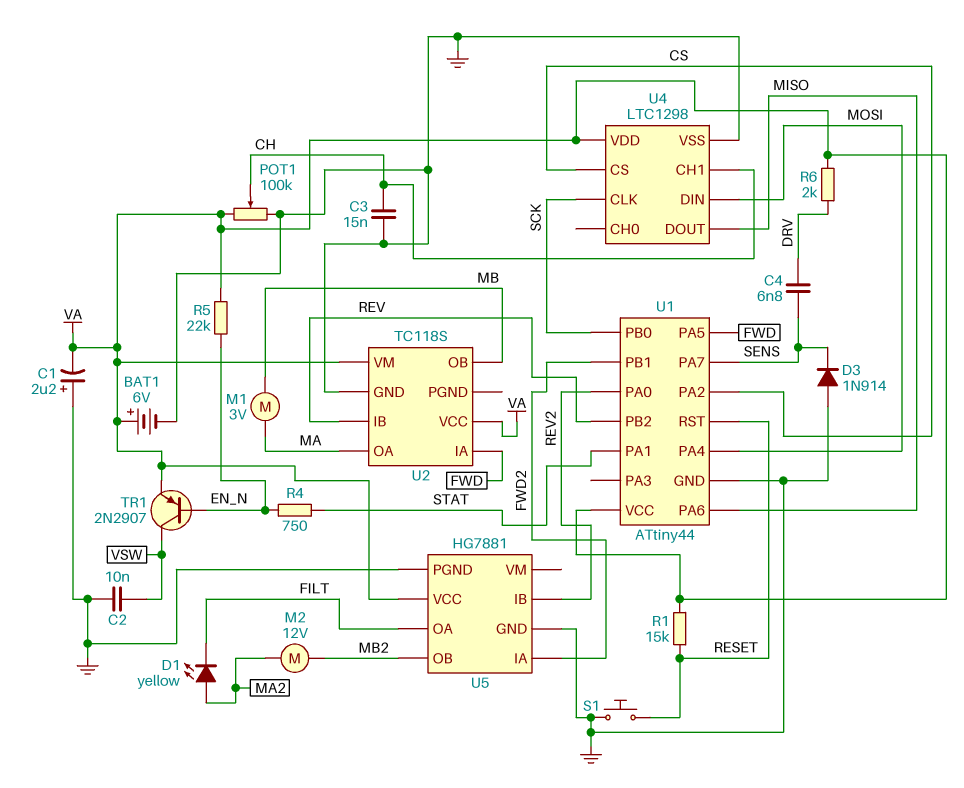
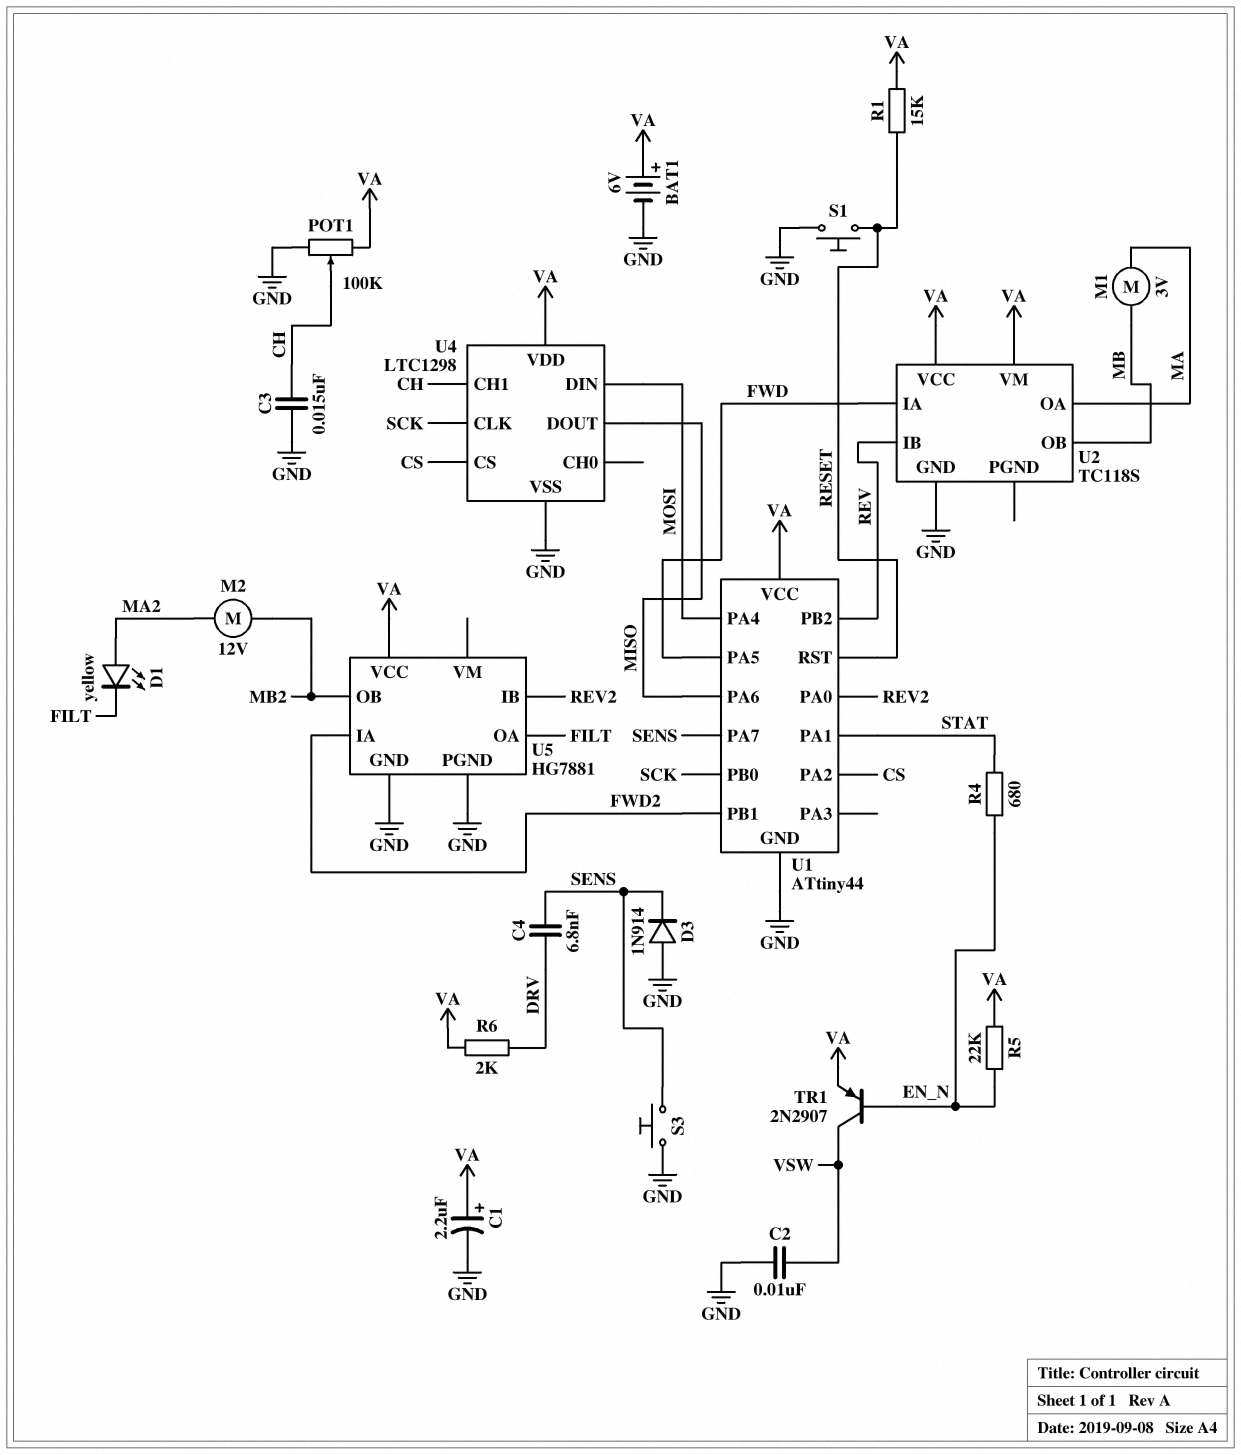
C1: 2.2uF (plus GND, minus VA) -> 2.2uF (plus VA, minus GND)
R4: 750 (EN_N, STAT) -> 680 (EN_N, STAT)
S3: none -> button (GND, SENS)

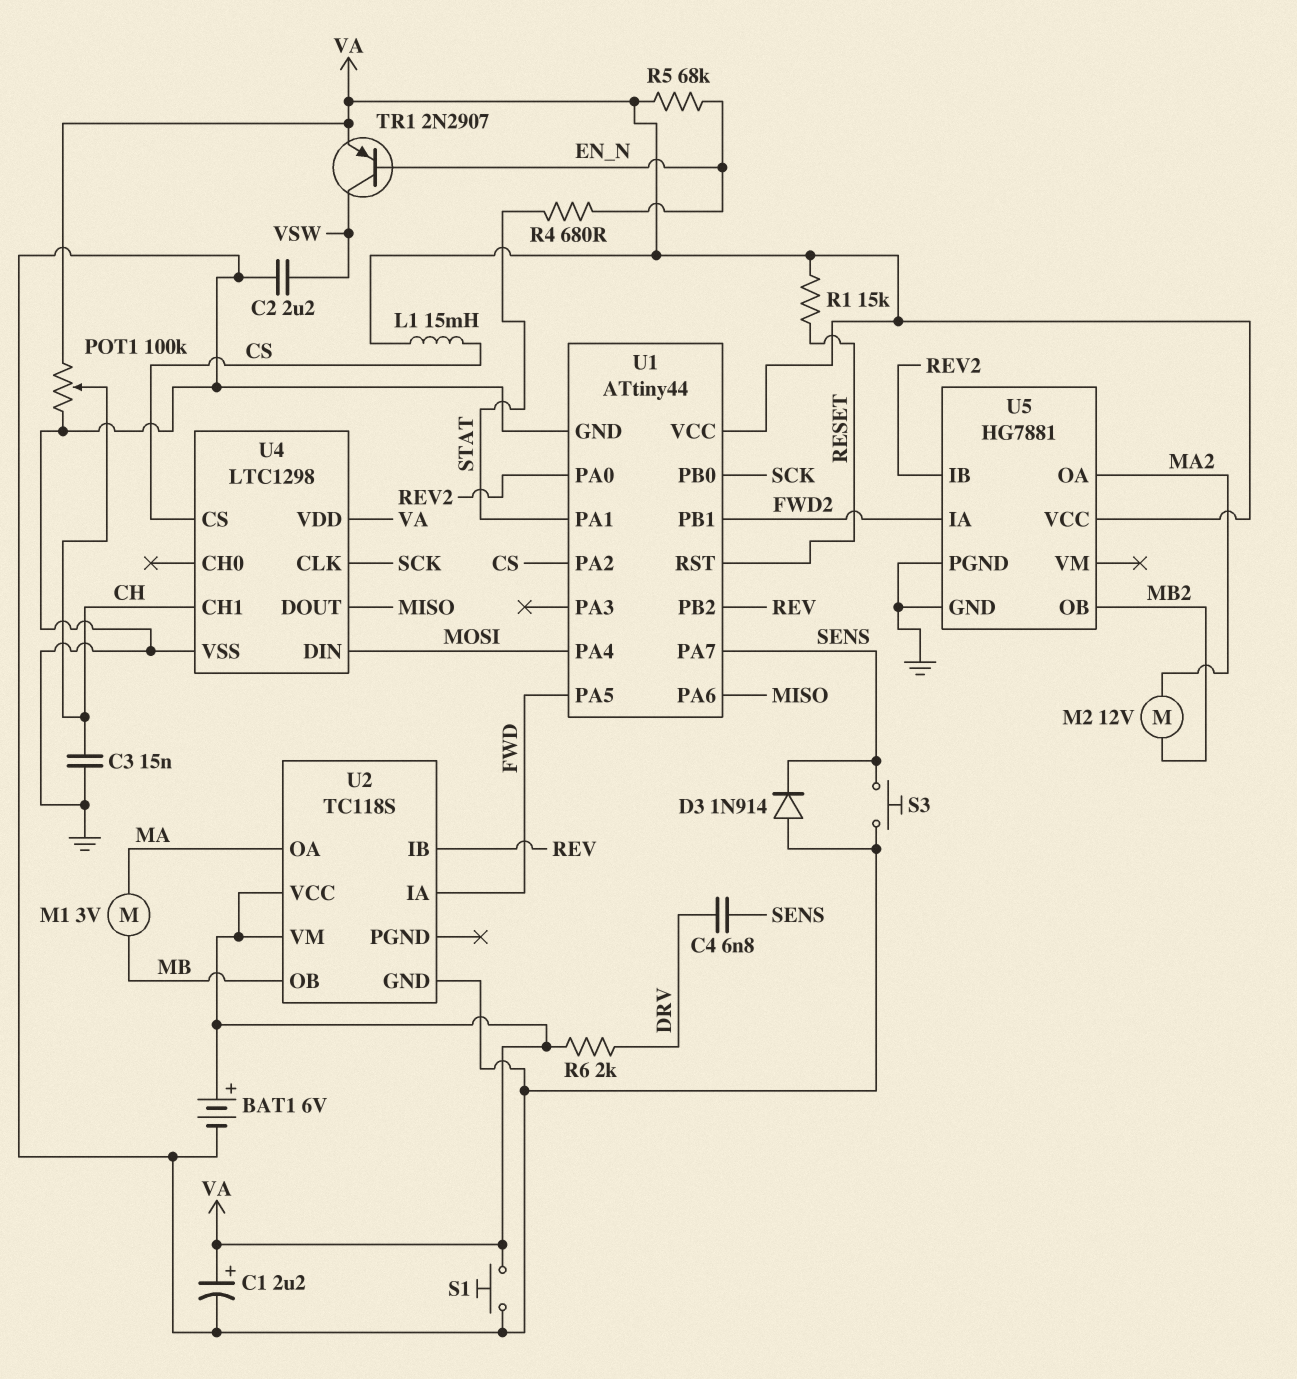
C2: 10nF (GND, VSW) -> 2.2uF (GND, VSW)
D1: LED yellow (A MA2, K FILT) -> none
L1: none -> 15mH (CS, VA)
R5: 22k (EN_N, VA) -> 68k (EN_N, VA)
S1: button (GND, RESET) -> button (GND, VA)
U5 pin OA: FILT -> MA2

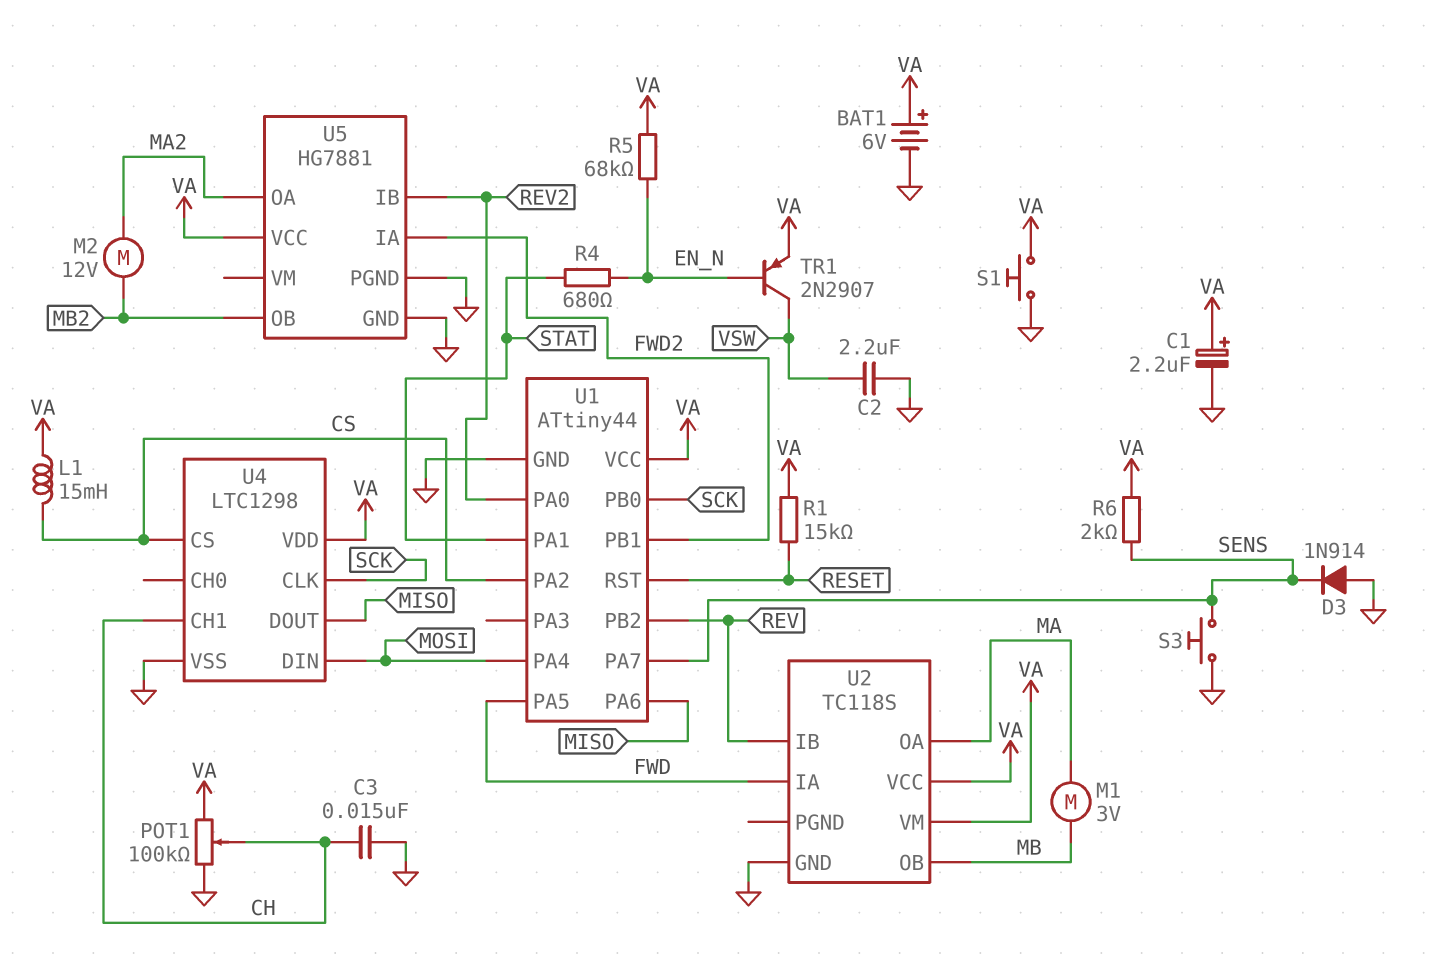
C4: 6.8nF (DRV, SENS) -> none
R6: 2k (DRV, VA) -> 2k (SENS, VA)

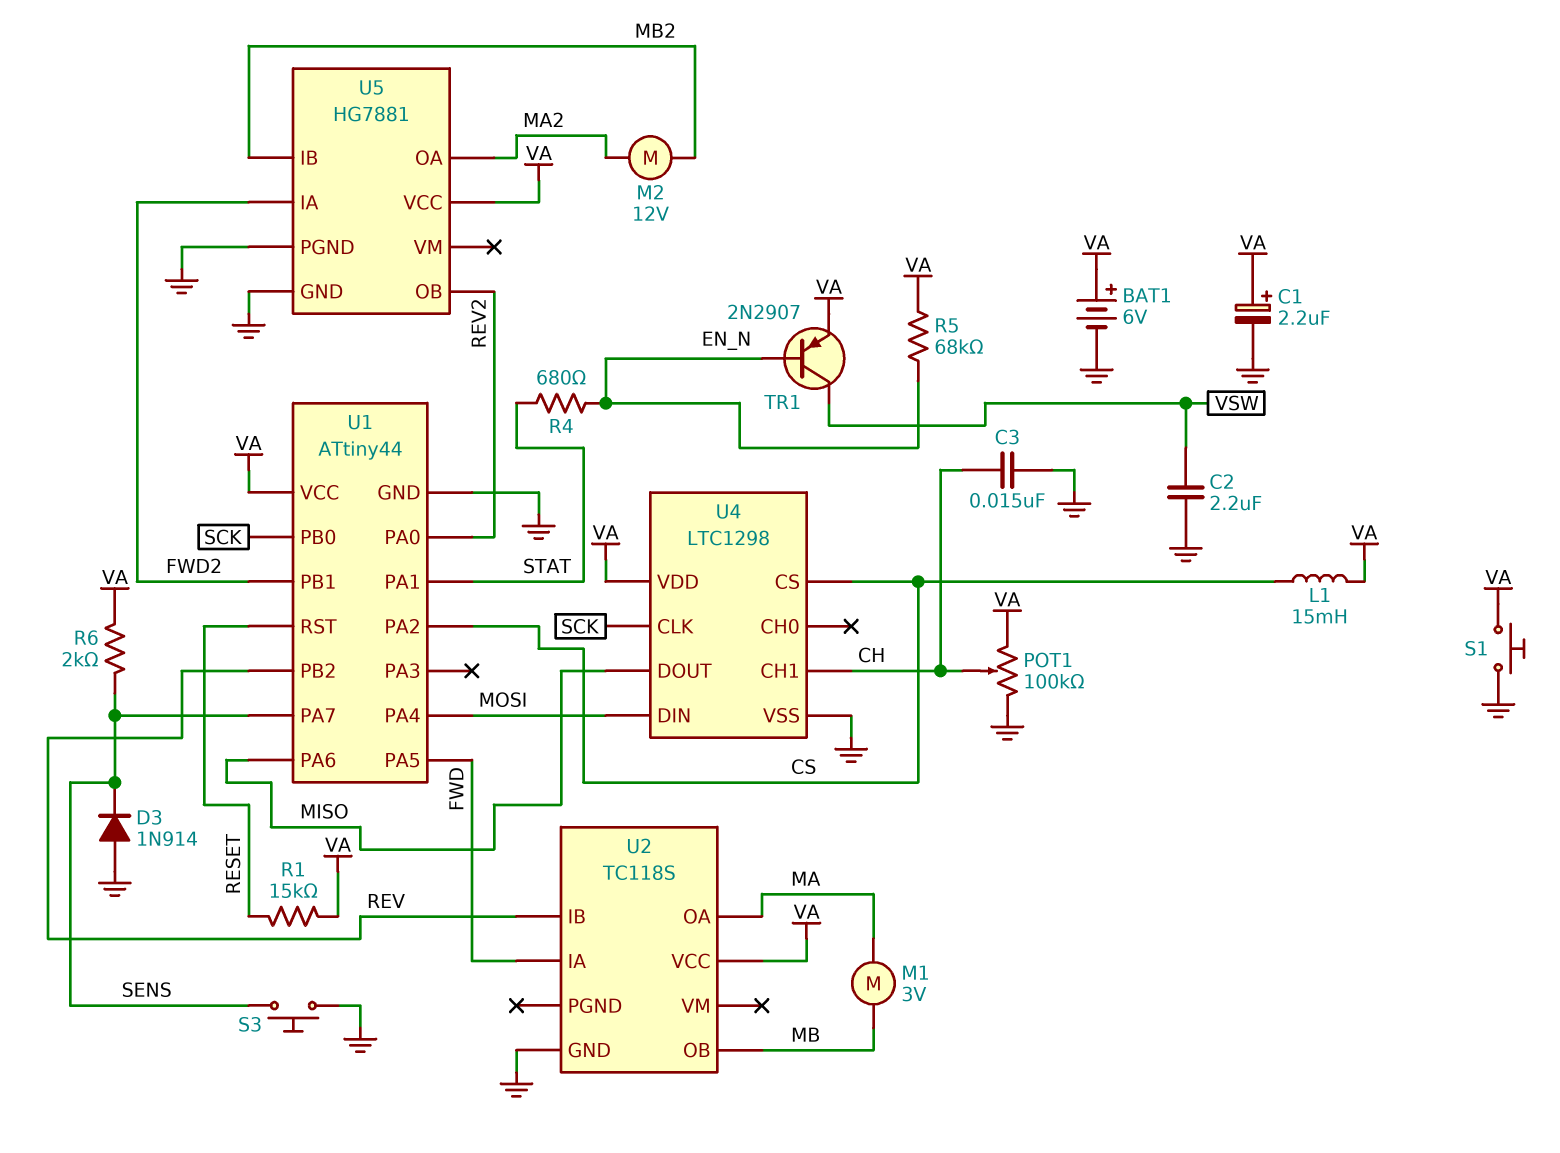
U2 pin VM: VA -> none
U5 pin IB: REV2 -> MB2
U5 pin OB: MB2 -> REV2

